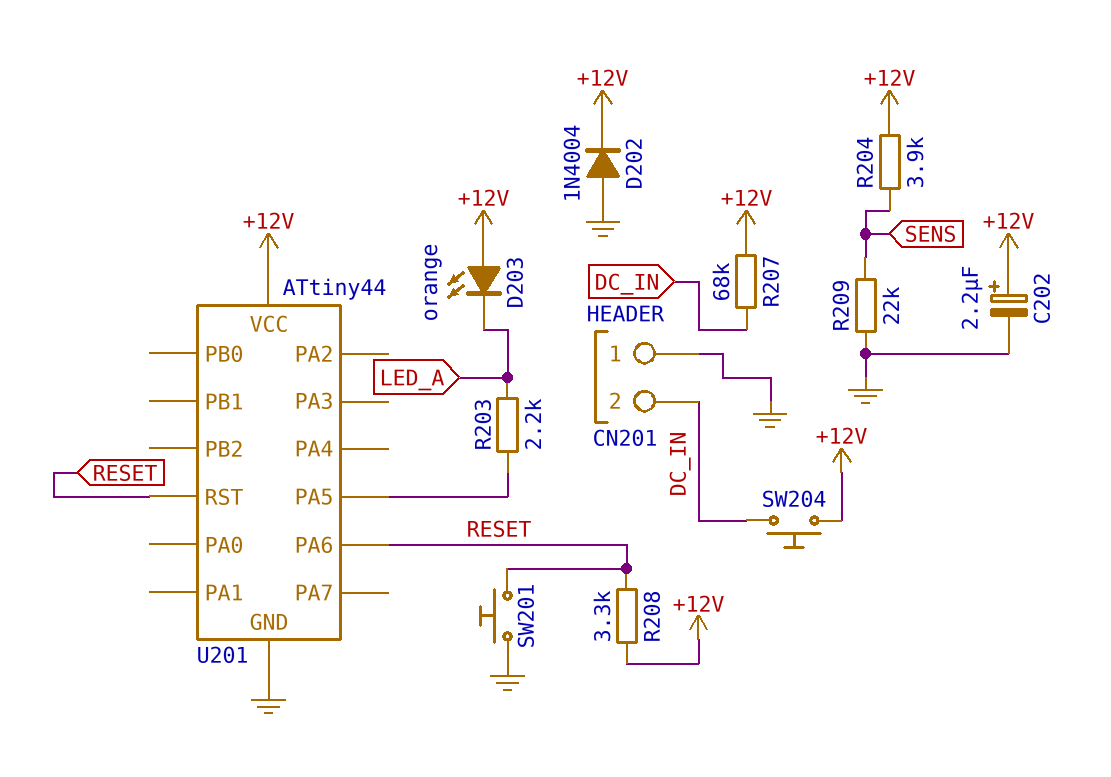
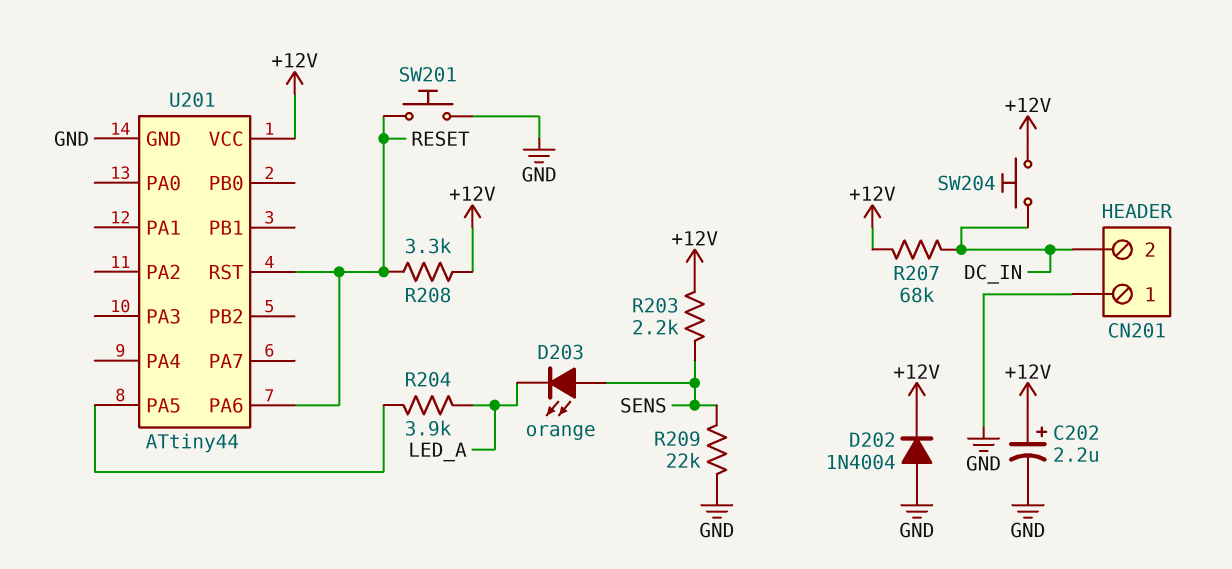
D203: LED orange (A +12V, K LED_A) -> LED orange (A SENS, K LED_A)
R203: 2.2k (LED_A, U201/PA5) -> 2.2k (+12V, SENS)
R204: 3.9k (+12V, SENS) -> 3.9k (LED_A, U201/PA5)

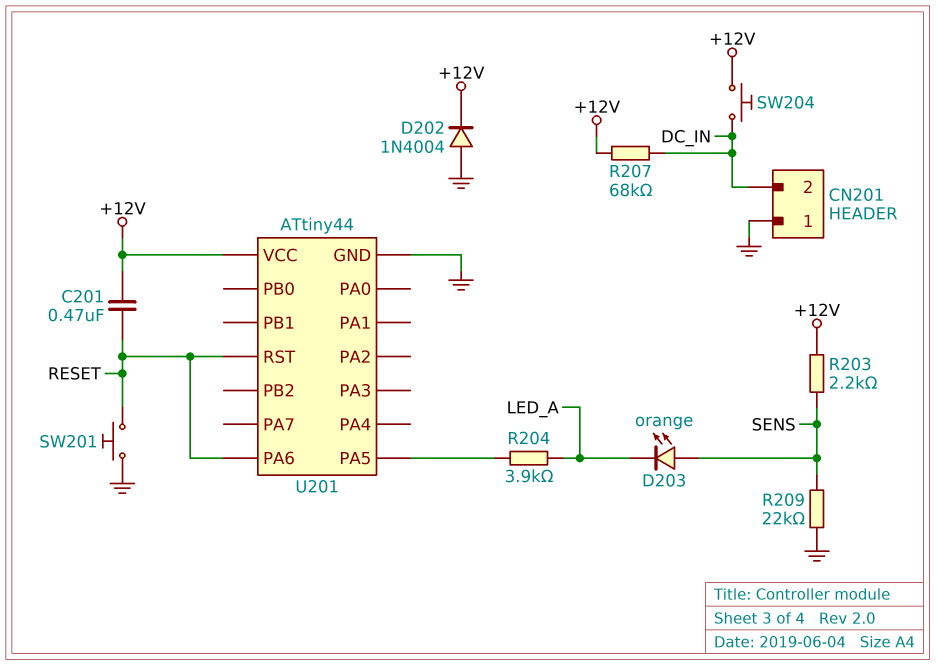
C201: none -> 470nF (+12V, RESET)
C202: 2.2uF (plus +12V, minus GND) -> none
R208: 3.3k (+12V, RESET) -> none

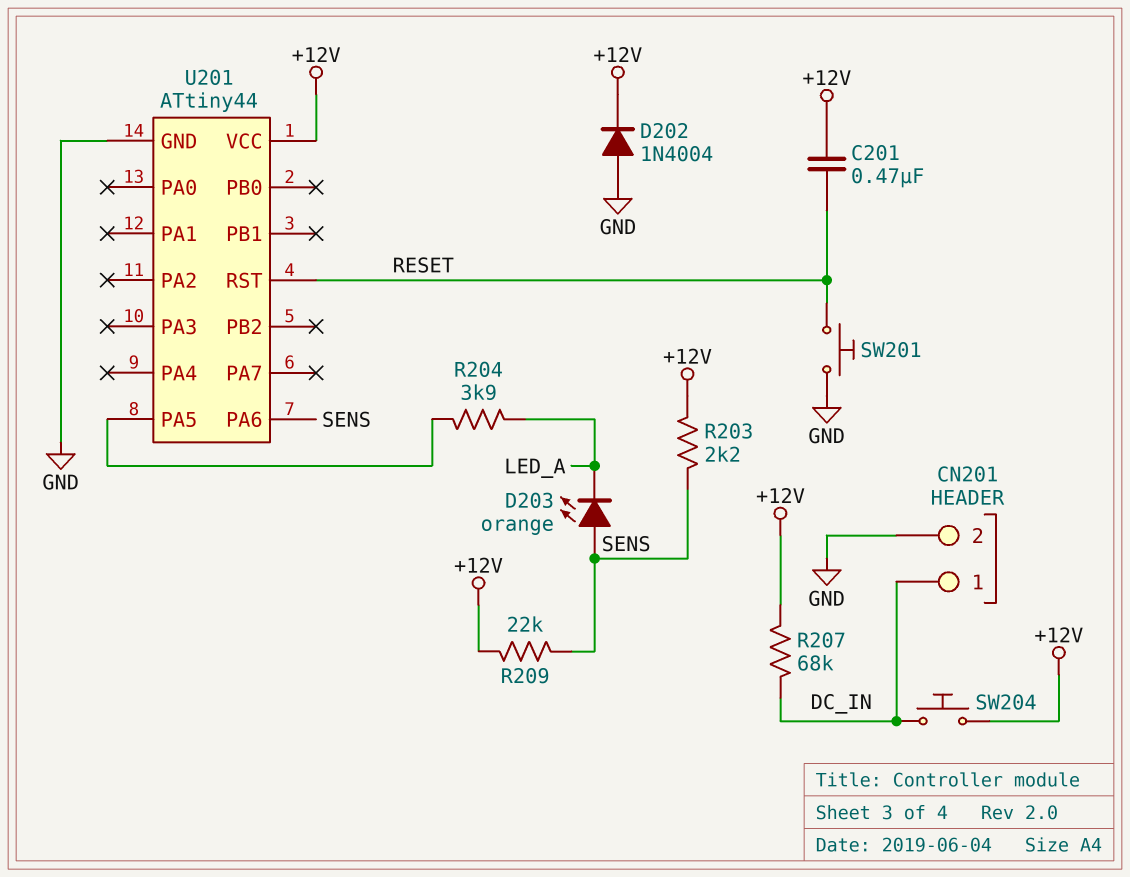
CN201 pin 1: GND -> DC_IN
CN201 pin 2: DC_IN -> GND
R209: 22k (GND, SENS) -> 22k (+12V, SENS)
U201 pin PA6: RESET -> SENS

